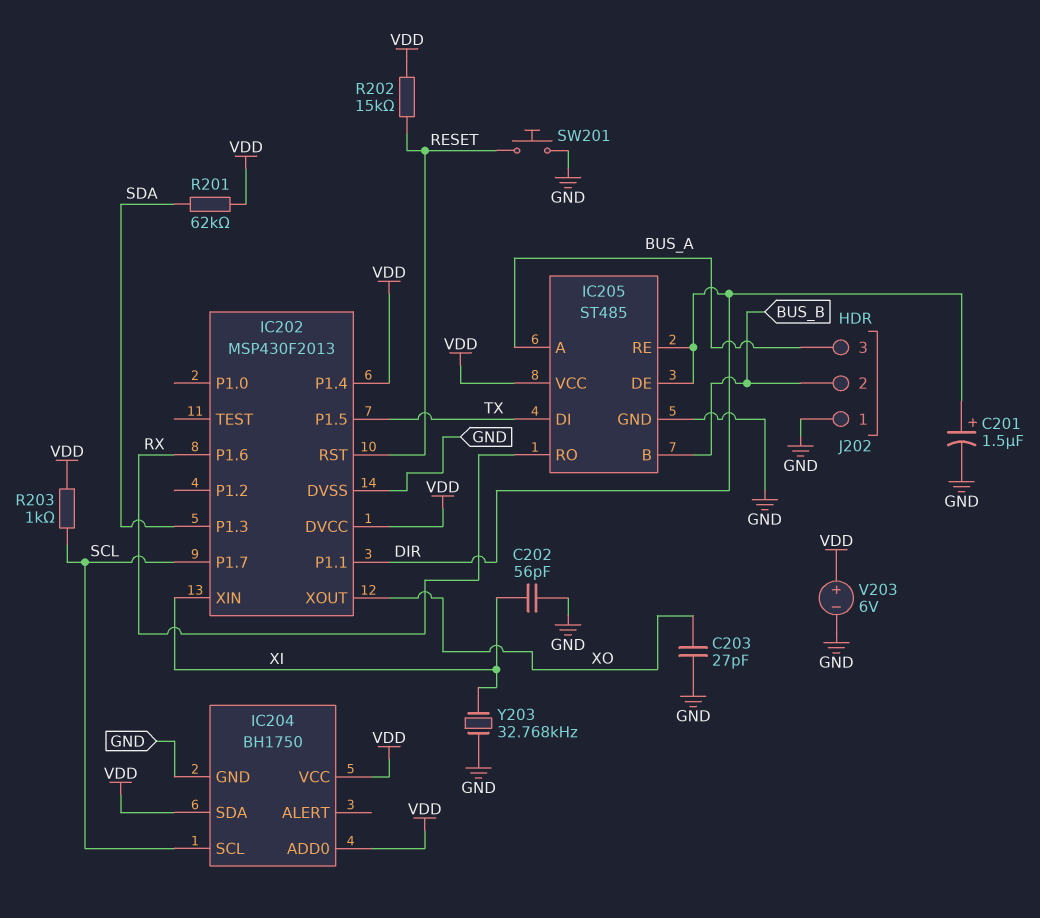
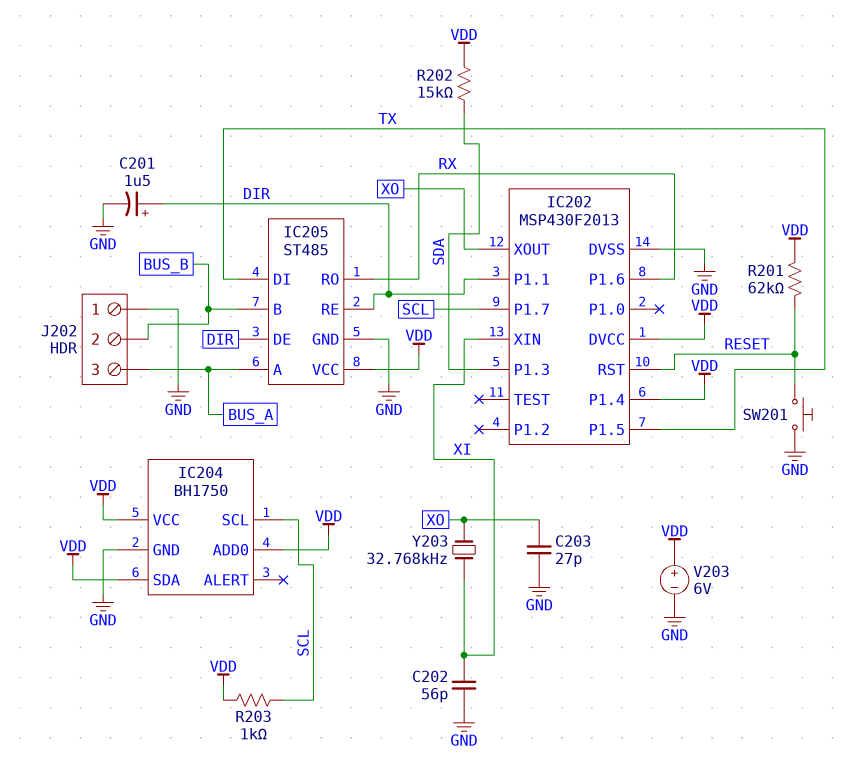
R201: 62k (SDA, VDD) -> 62k (RESET, VDD)
R202: 15k (RESET, VDD) -> 15k (SDA, VDD)
Y203: 32.768kHz (GND, XI) -> 32.768kHz (XI, XO)

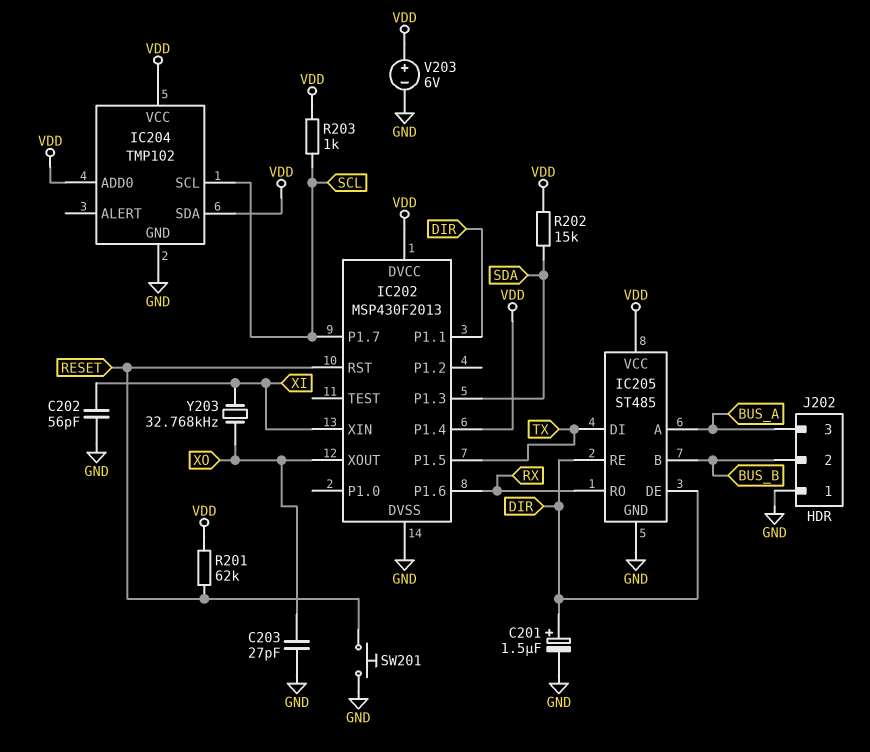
IC204: BH1750 -> TMP102

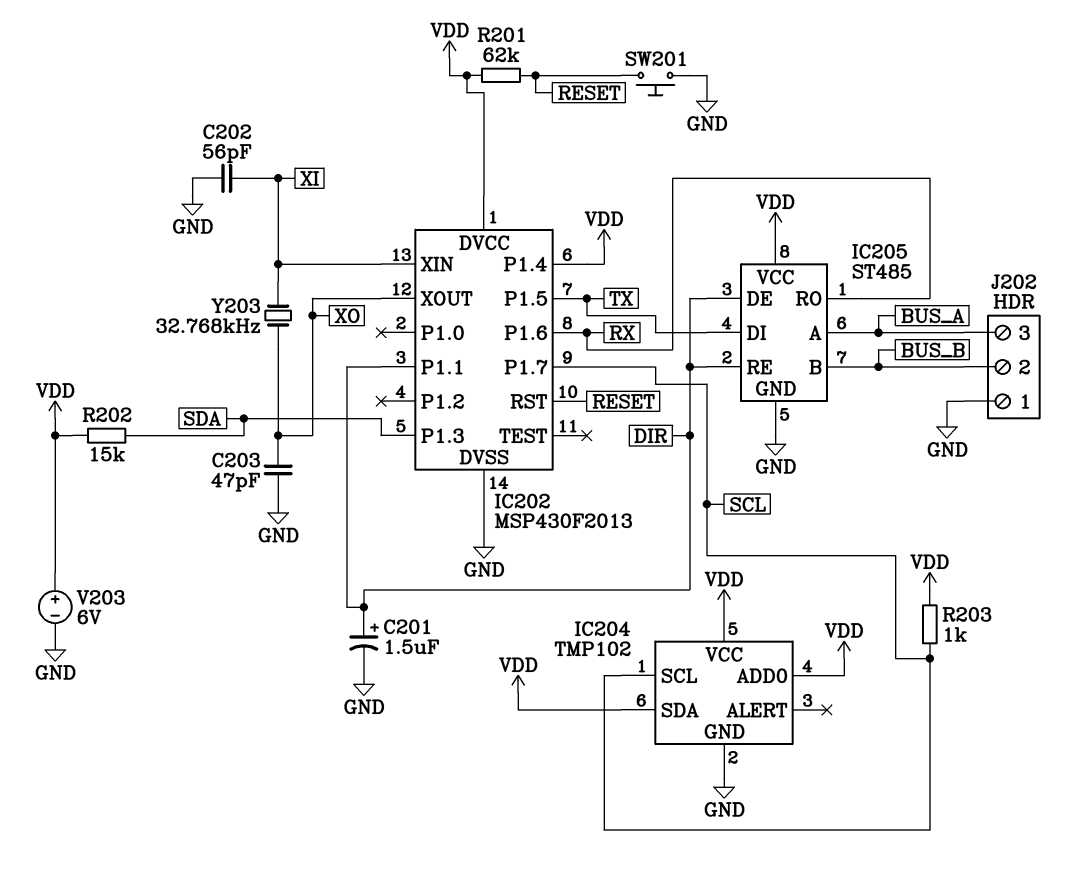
C203: 27pF (GND, XO) -> 47pF (GND, XO)

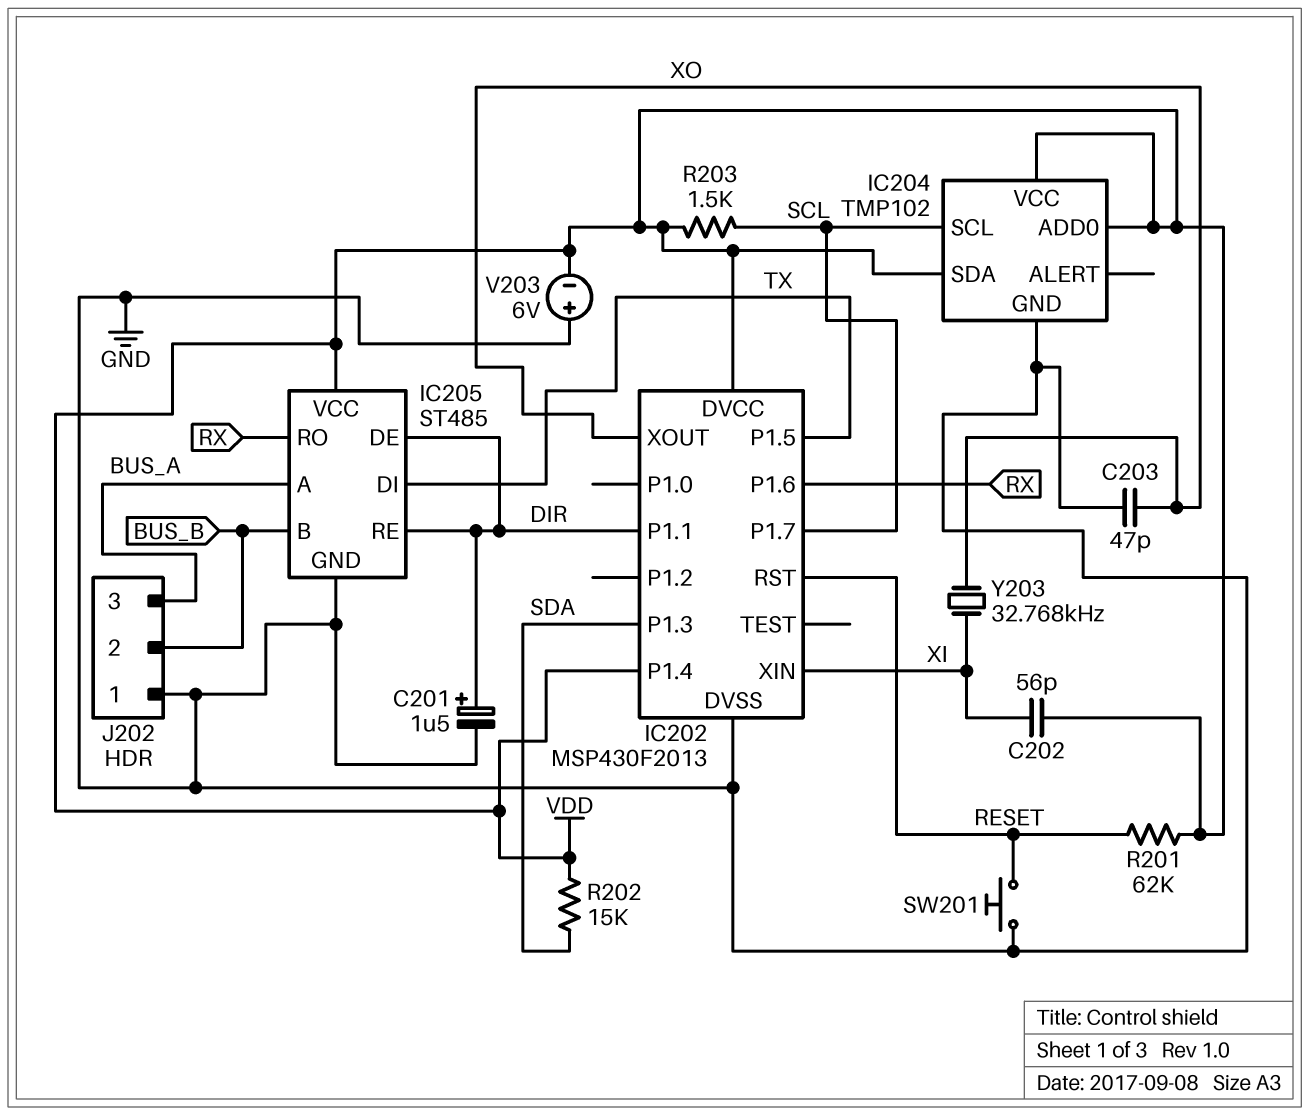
C202: 56pF (GND, XI) -> 56pF (VDD, XI)
R203: 1k (SCL, VDD) -> 1.5k (SCL, VDD)
V203: 6V (plus VDD, minus GND) -> 6V (plus GND, minus VDD)

